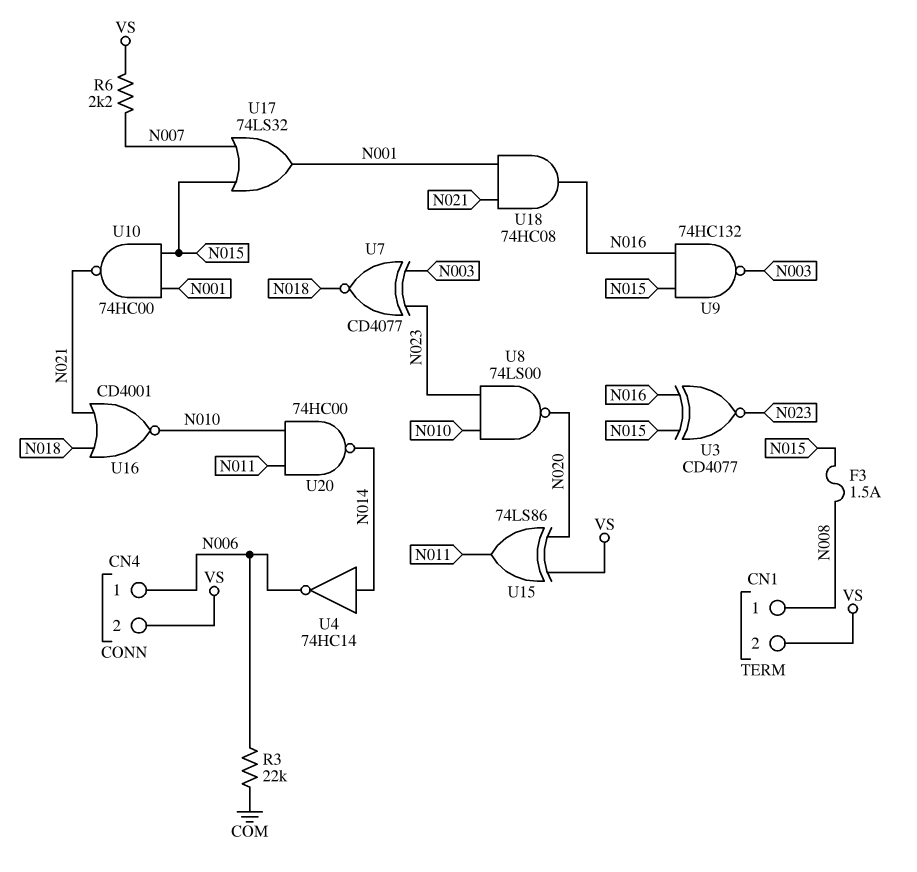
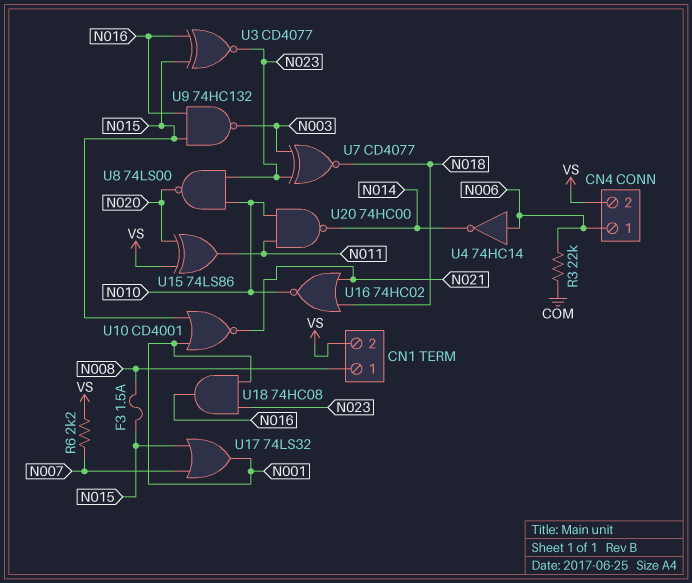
U4: NOT 74HC14 (in N014, out N006) -> NOT 74HC14 (in N006, out N014)
U10: NAND 74HC00 (in N001, in N015, out N021) -> NOR CD4001 (in N001, in N015, out N021)
U16: NOR CD4001 (in N018, in N021, out N010) -> NOR 74HC02 (in N018, in N021, out N010)
U18: AND 74HC08 (in N001, in N021, out N016) -> AND 74HC08 (in N001, in N023, out N016)

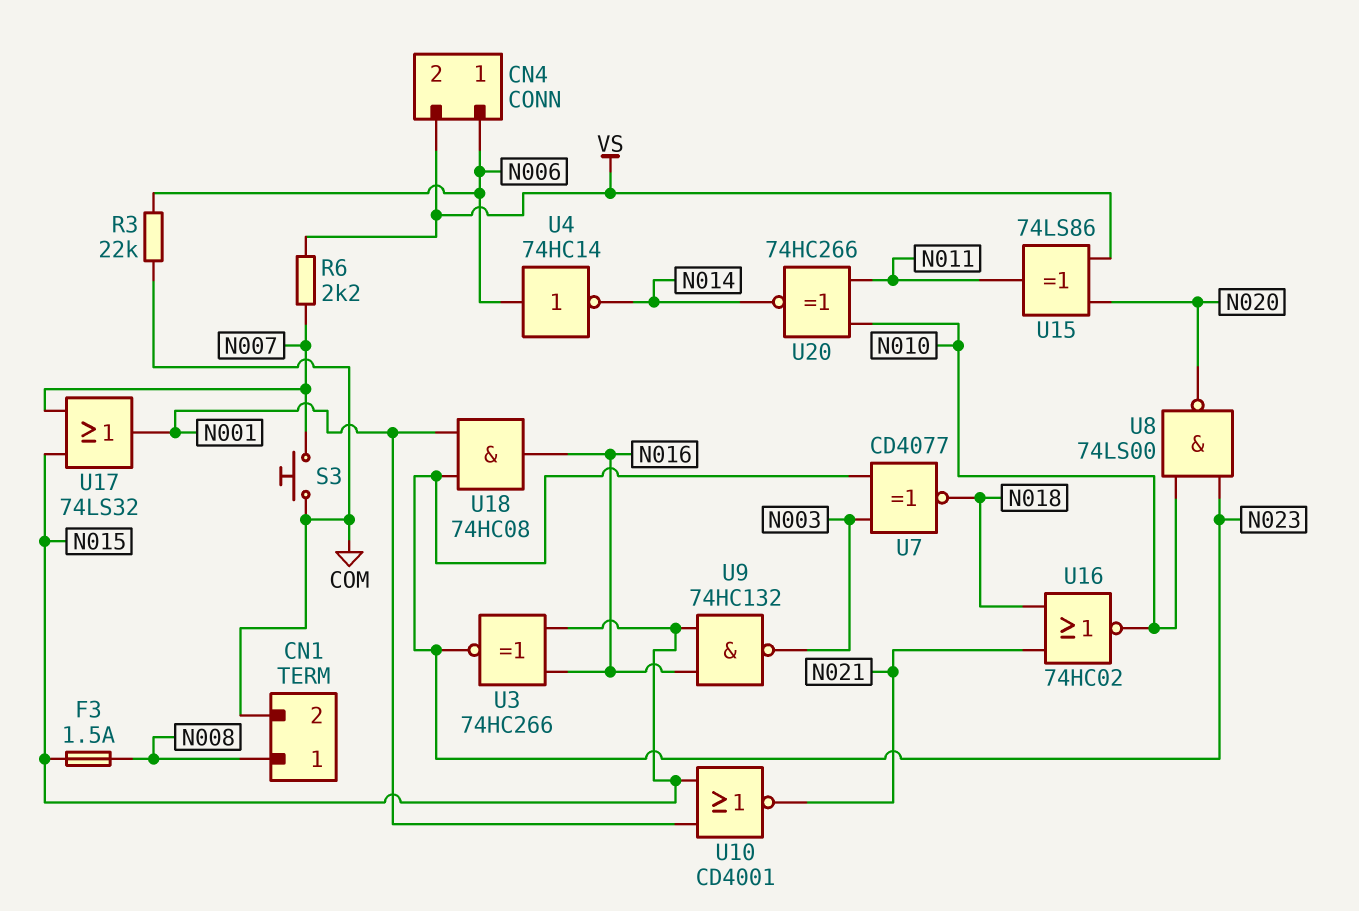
CN1 pin 2: VS -> COM
S3: none -> button (COM, N007)
U3: XNOR CD4077 (in N015, in N016, out N023) -> XNOR 74HC266 (in N015, in N016, out N023)
U20: NAND 74HC00 (in N010, in N011, out N014) -> XNOR 74HC266 (in N010, in N011, out N014)

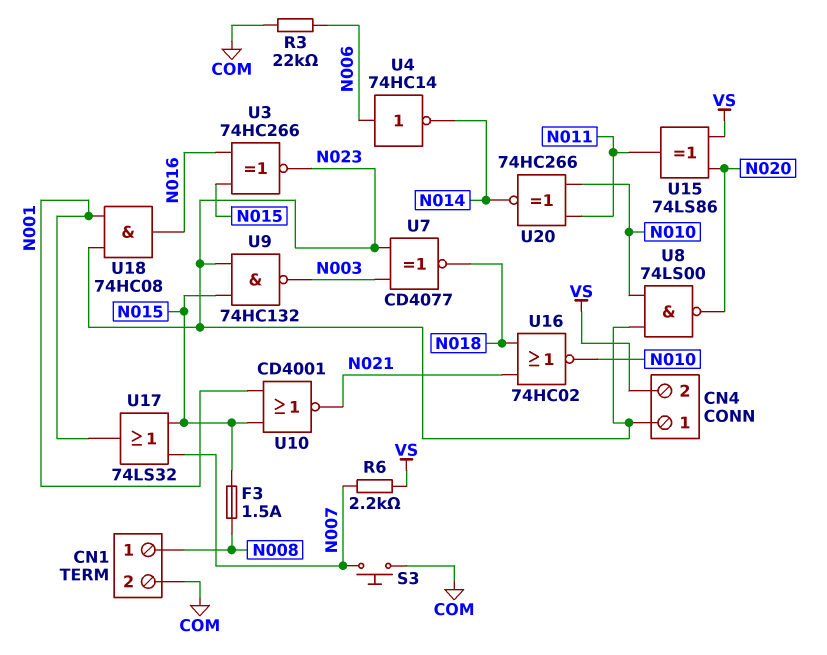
CN4 pin 1: N006 -> N023
U9: NAND 74HC132 (in N015, in N016, out N003) -> NAND 74HC132 (in N015, in N023, out N003)

